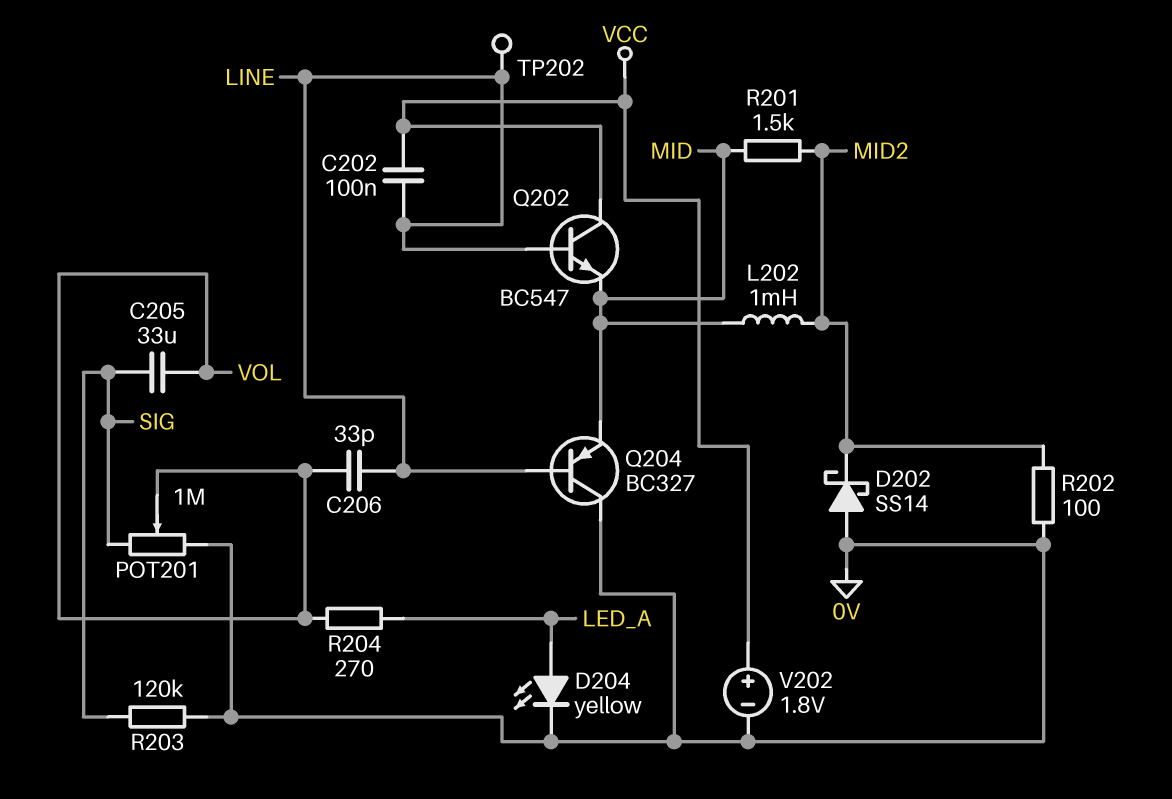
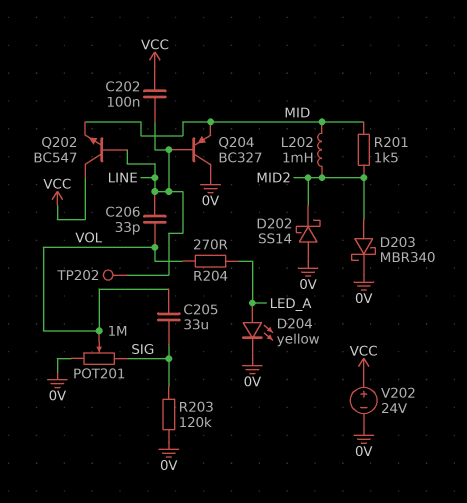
D203: none -> schottky MBR340 (A MID2, K 0V)
R202: 100 (0V, MID2) -> none
V202: 1.8V (plus VCC, minus 0V) -> 24V (plus VCC, minus 0V)

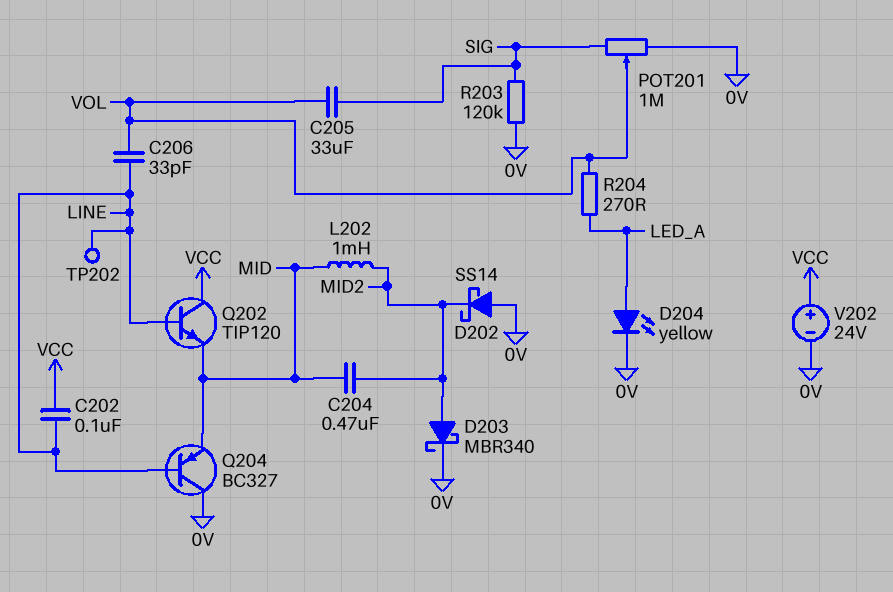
C204: none -> 470nF (MID, MID2)
Q202: NPN BC547 (B LINE, C VCC, E MID) -> NPN TIP120 (B LINE, C VCC, E MID)
R201: 1.5k (MID, MID2) -> none

